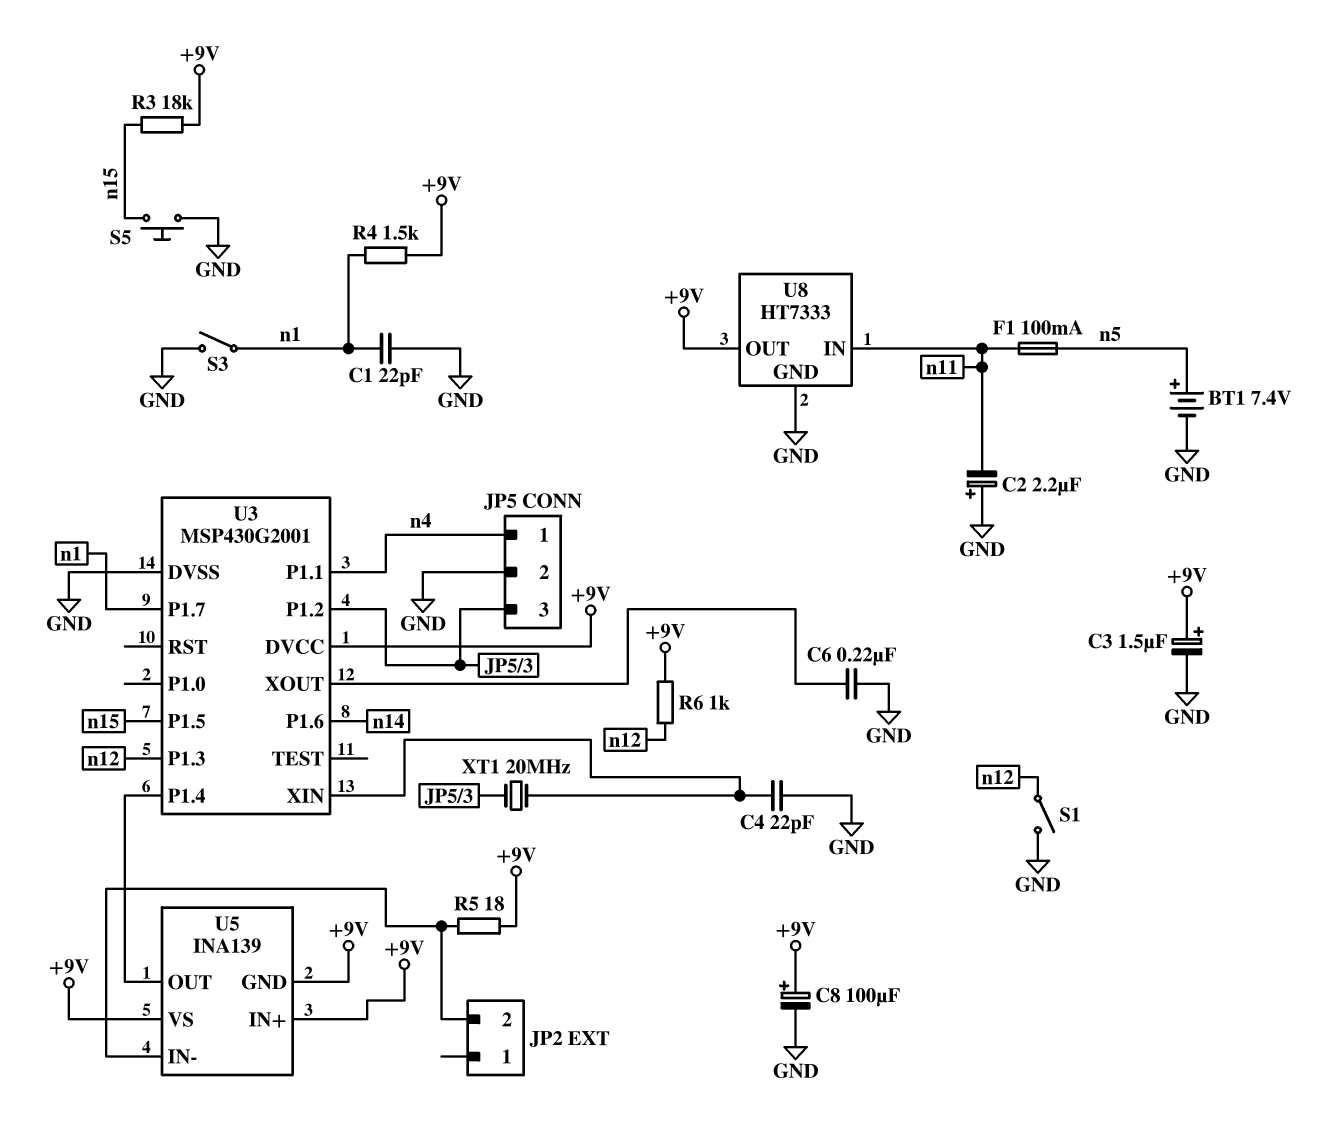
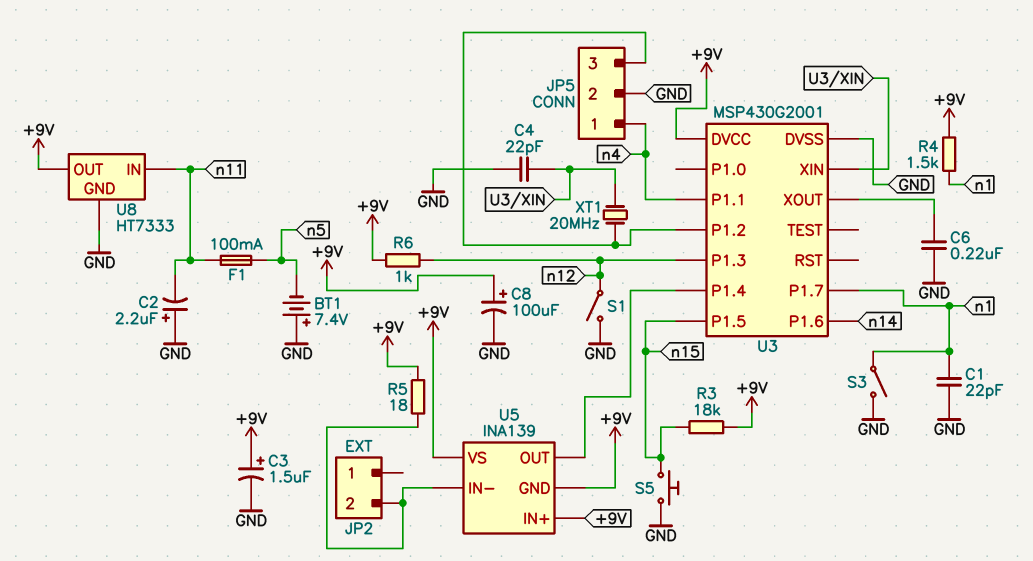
BT1: 7.4V (plus n5, minus GND) -> 7.4V (plus GND, minus n5)

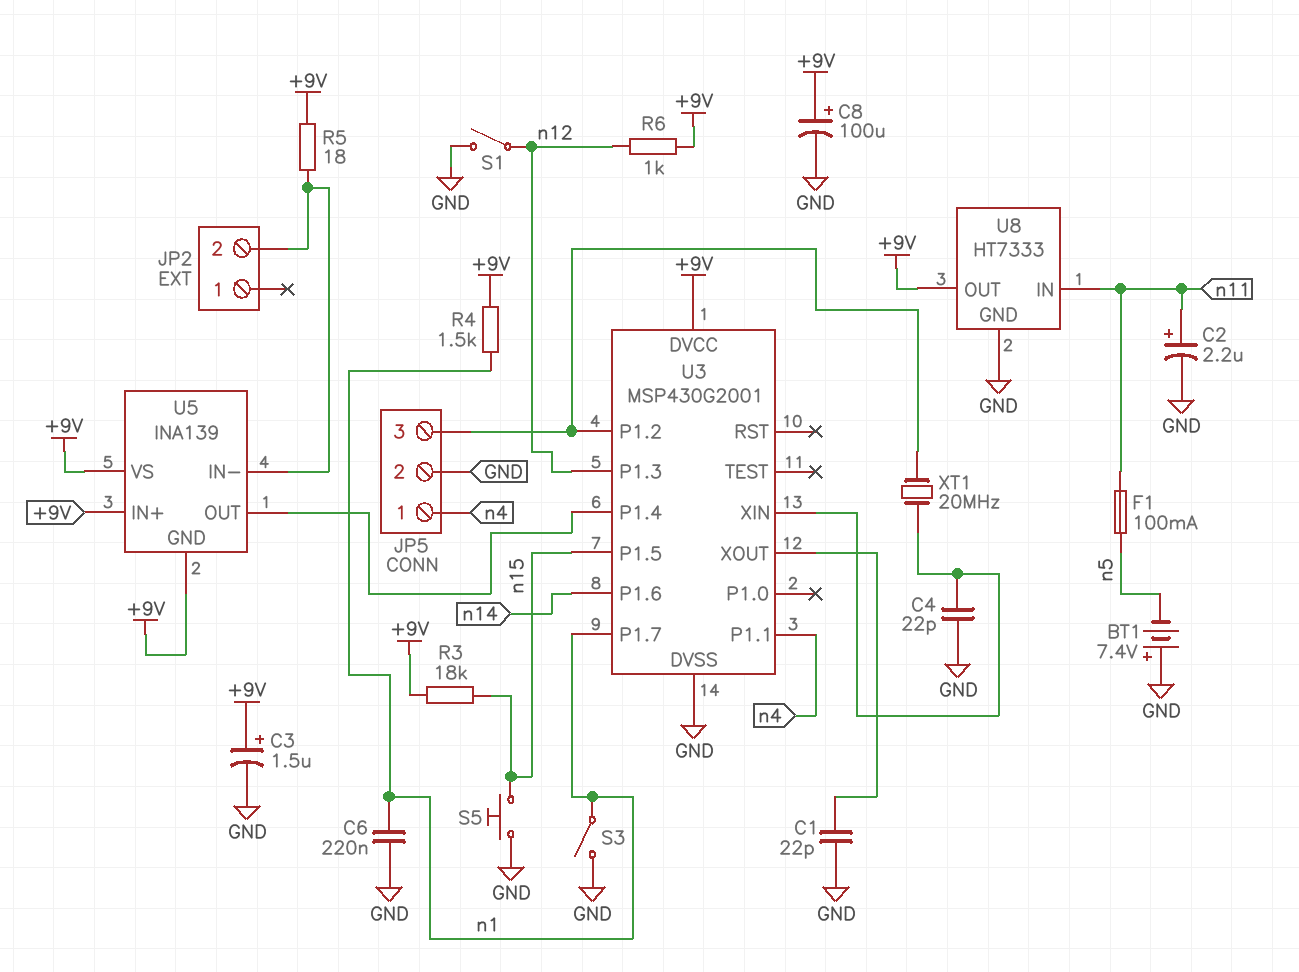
C1: 22pF (GND, n1) -> 22pF (GND, U3/XOUT)
C2: 2.2uF (plus GND, minus n11) -> 2.2uF (plus n11, minus GND)
C6: 220nF (GND, U3/XOUT) -> 220nF (GND, n1)

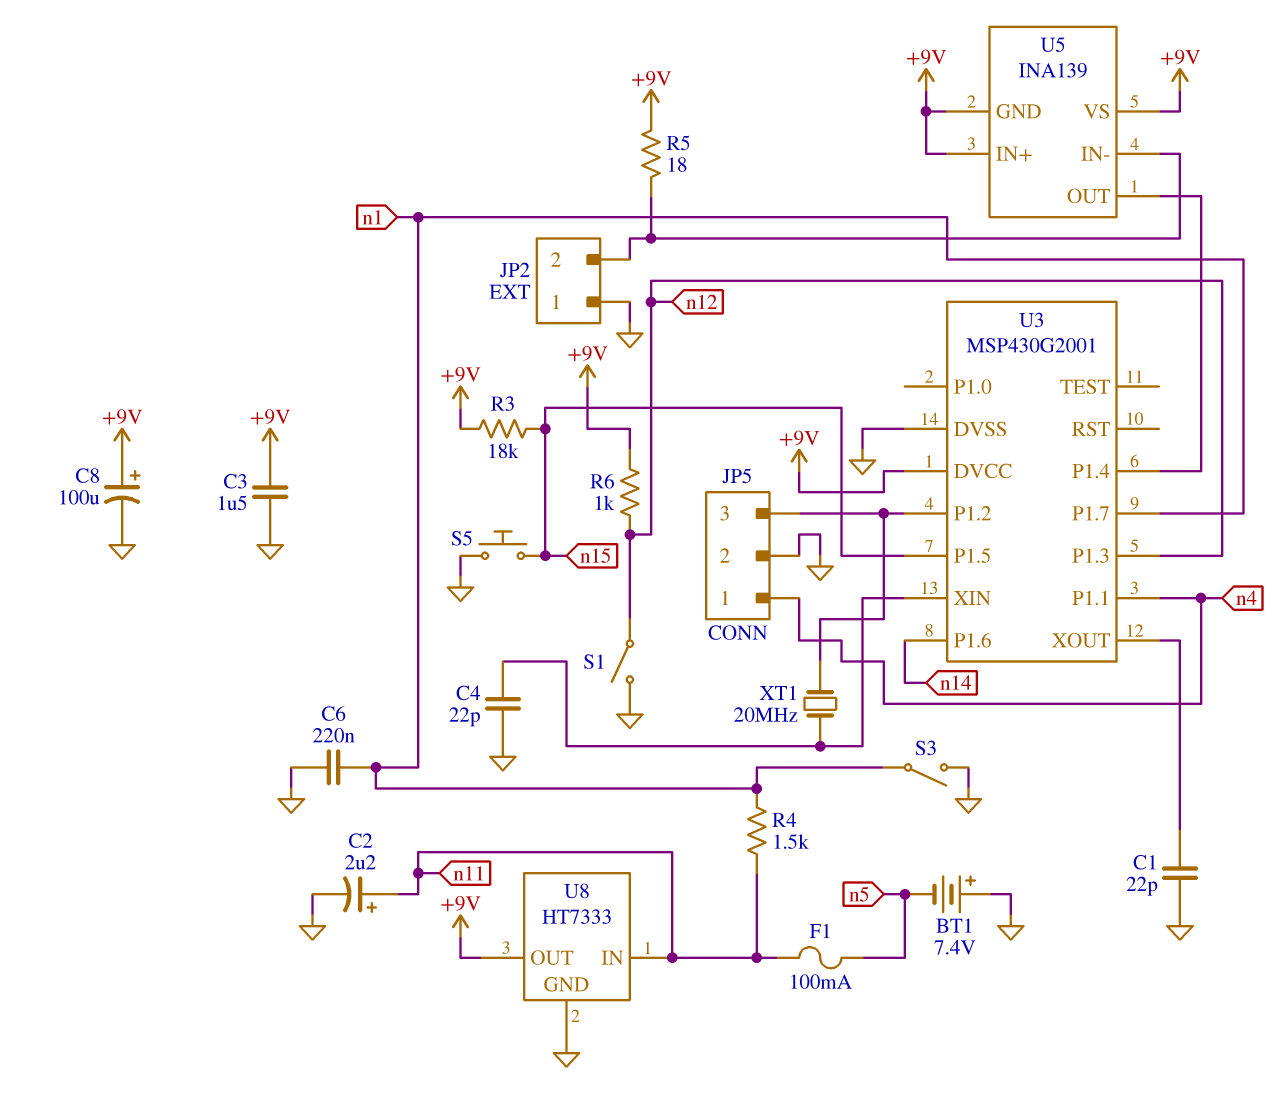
C3: 1.5uF (plus +9V, minus GND) -> 1.5uF (+9V, GND)
JP2 pin 1: none -> GND
R4: 1.5k (+9V, n1) -> 1.5k (n1, n11)

